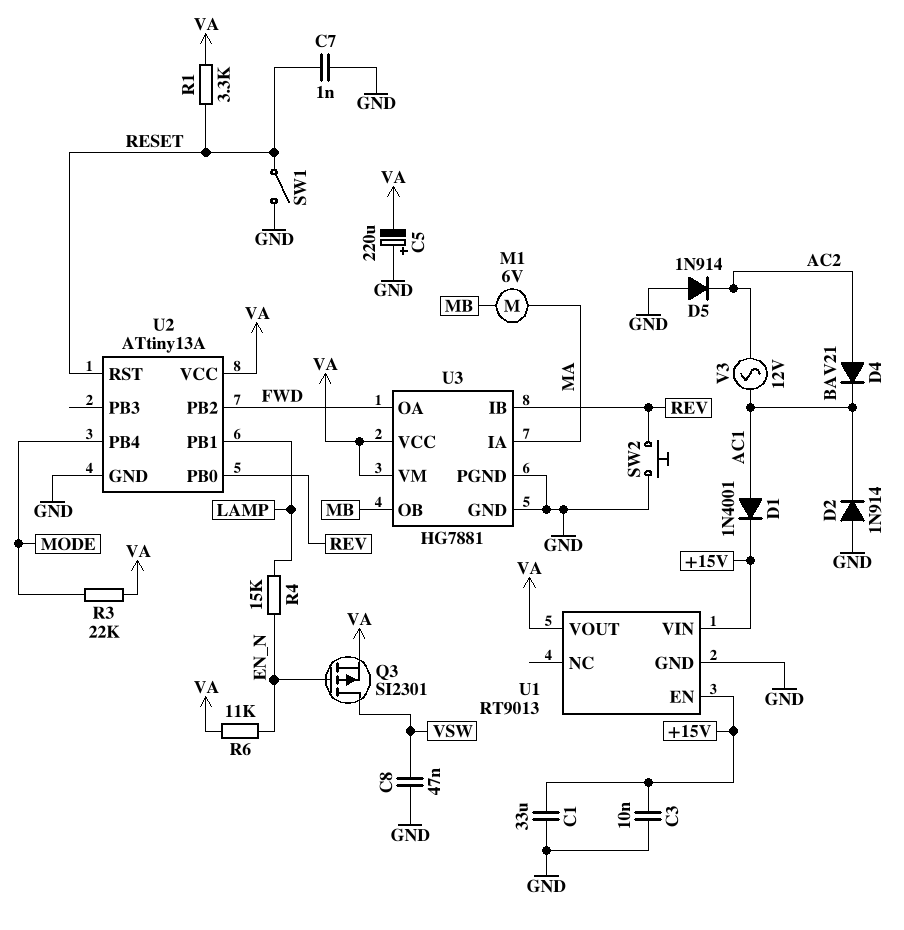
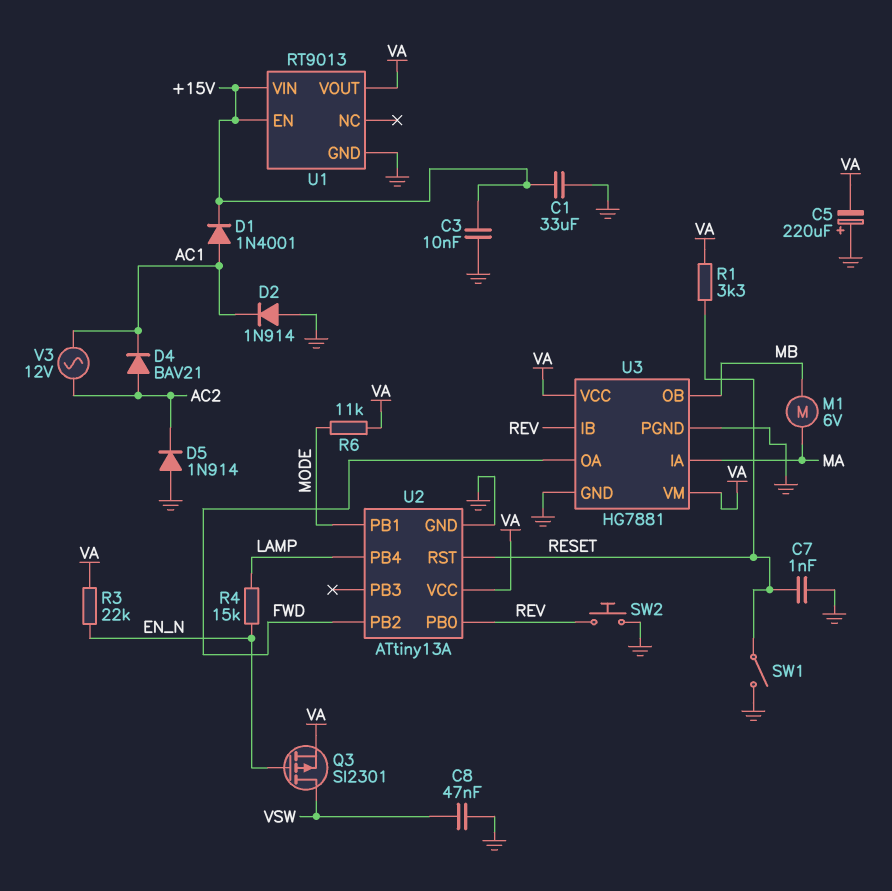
R3: 22k (MODE, VA) -> 22k (EN_N, VA)
R6: 11k (EN_N, VA) -> 11k (MODE, VA)
U2 pin PB1: LAMP -> MODE
U2 pin PB4: MODE -> LAMP

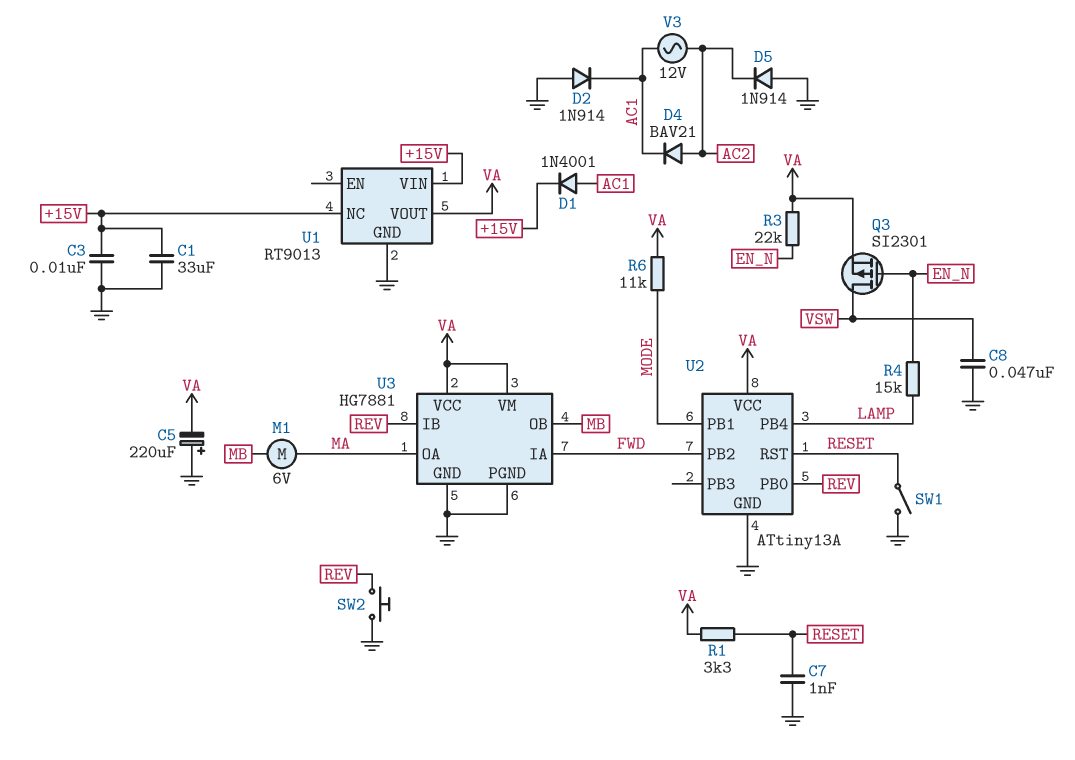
U1 pin EN: +15V -> none
U1 pin NC: none -> +15V
U3 pin IA: MA -> FWD
U3 pin OA: FWD -> MA

